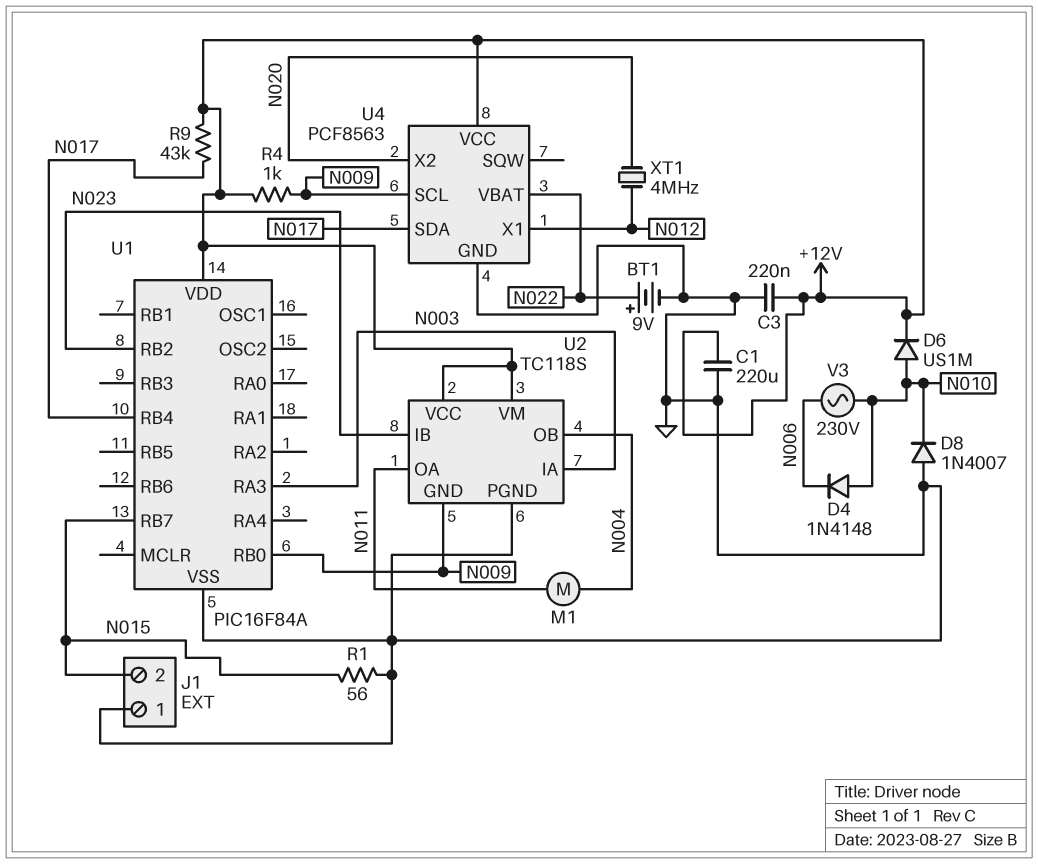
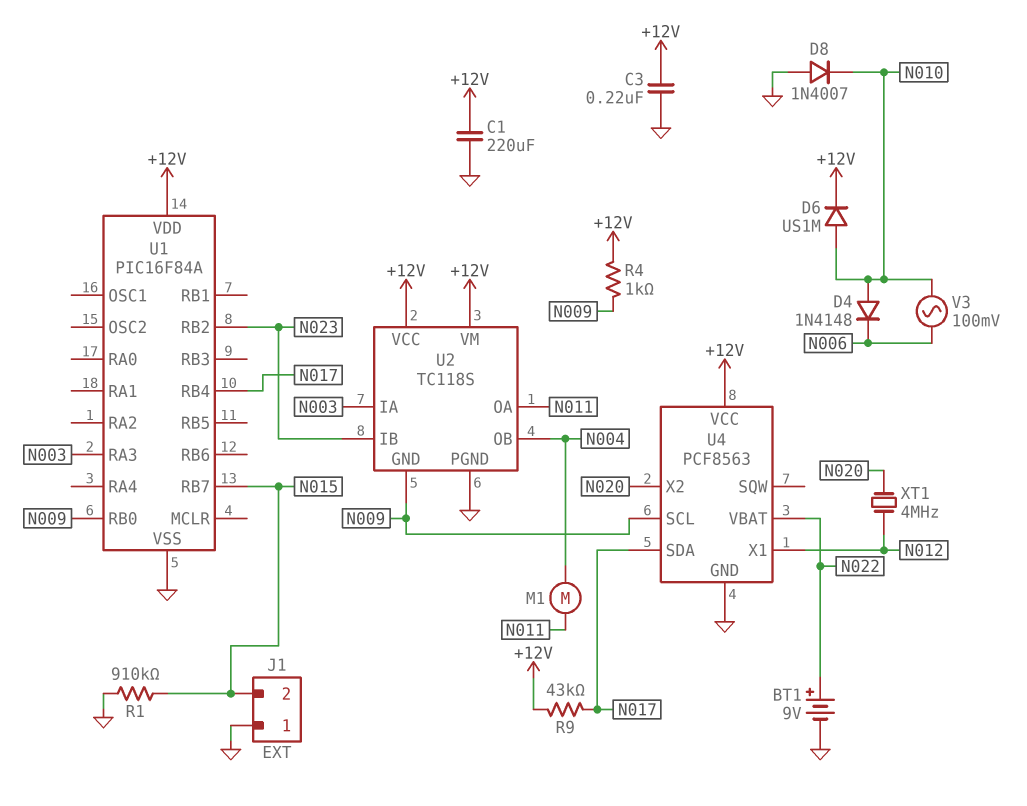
R1: 56 (GND, N015) -> 910k (GND, N015)
V3: AC 230V (N006, N010) -> AC 100mV (N006, N010)

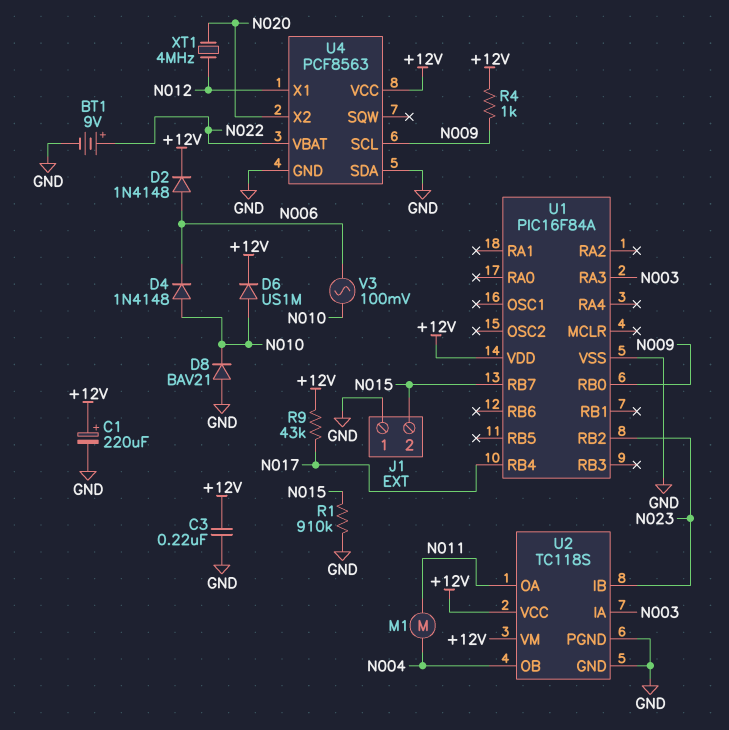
C1: 220uF (+12V, GND) -> 220uF (plus +12V, minus GND)
D2: none -> diode 1N4148 (A N006, K +12V)
D8: diode 1N4007 (A GND, K N010) -> diode BAV21 (A GND, K N010)
U2 pin GND: N009 -> GND
U4 pin SDA: N017 -> GND

